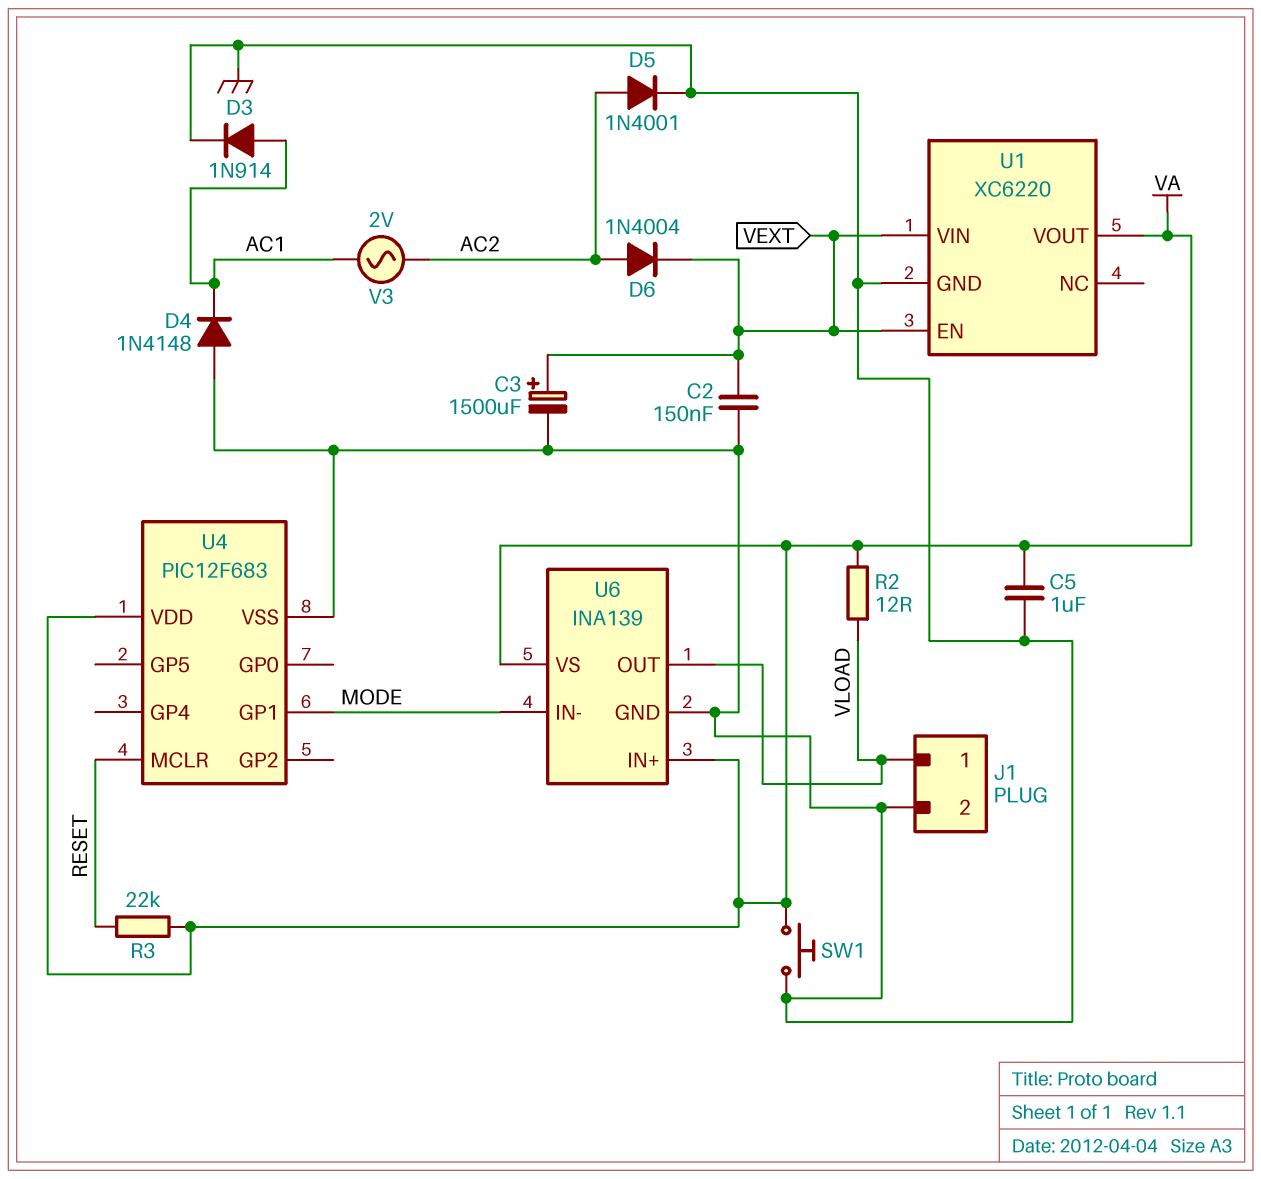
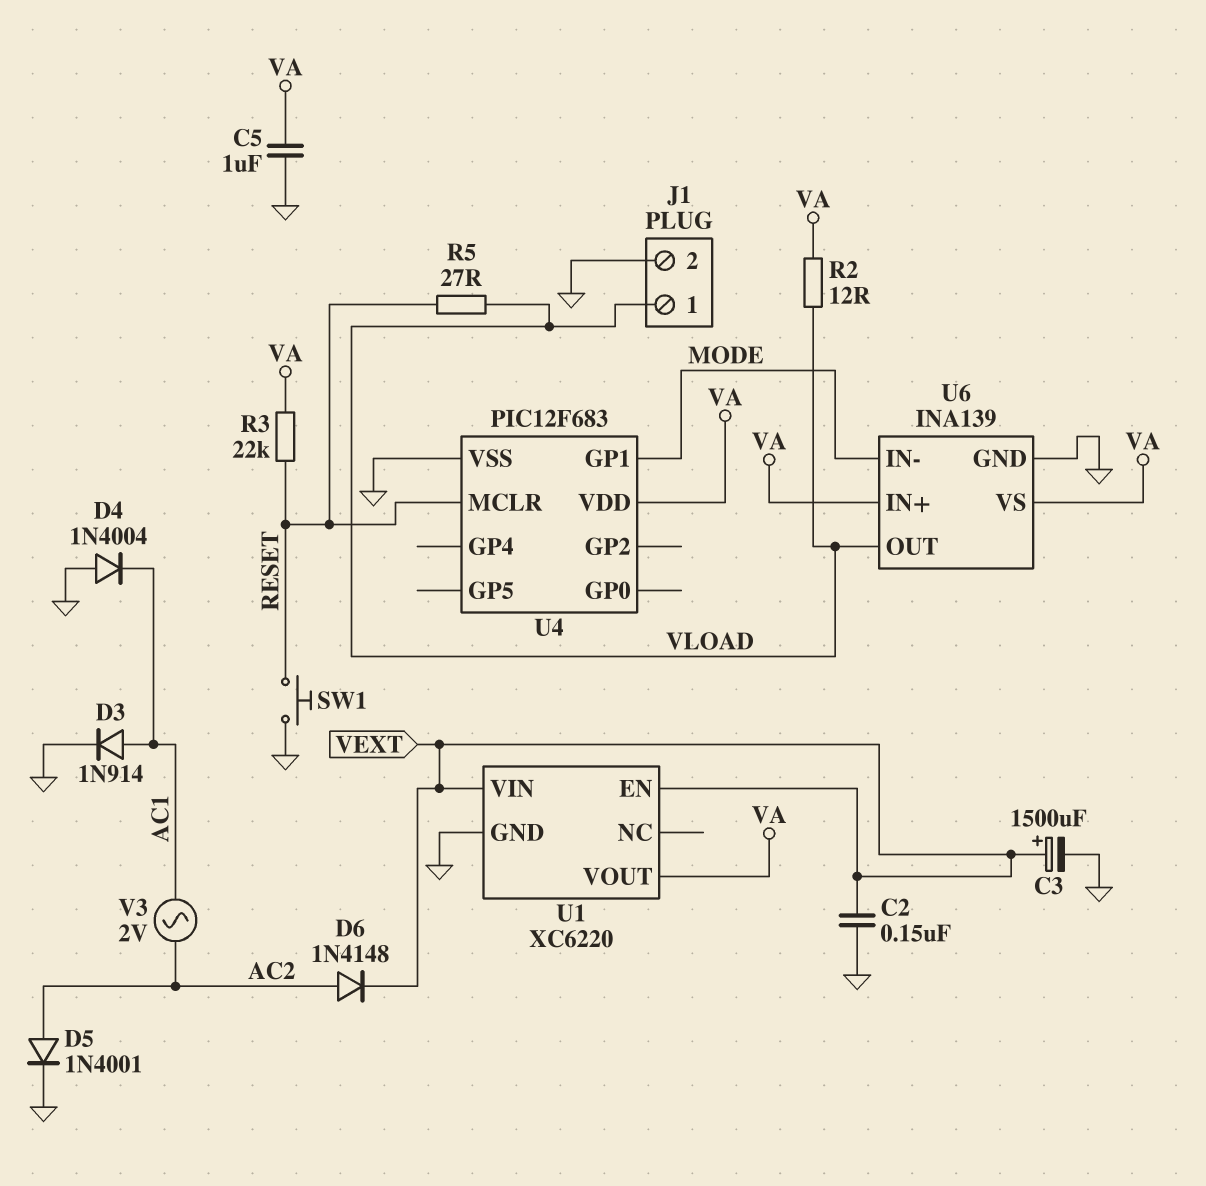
D4: diode 1N4148 (A GND, K AC1) -> diode 1N4004 (A GND, K AC1)
D6: diode 1N4004 (A AC2, K VEXT) -> diode 1N4148 (A AC2, K VEXT)
R5: none -> 27 (RESET, VLOAD)
SW1: button (GND, VA) -> button (GND, RESET)

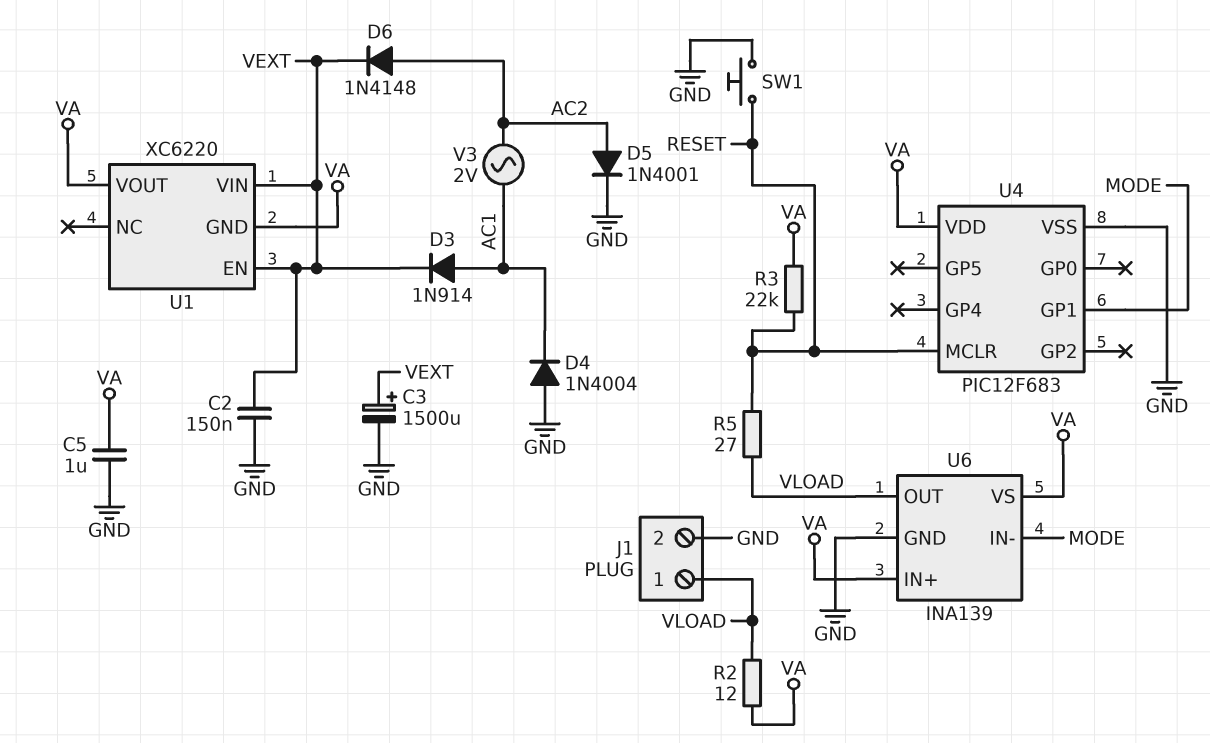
D3: diode 1N914 (A AC1, K GND) -> diode 1N914 (A AC1, K VEXT)
U1 pin GND: GND -> VA

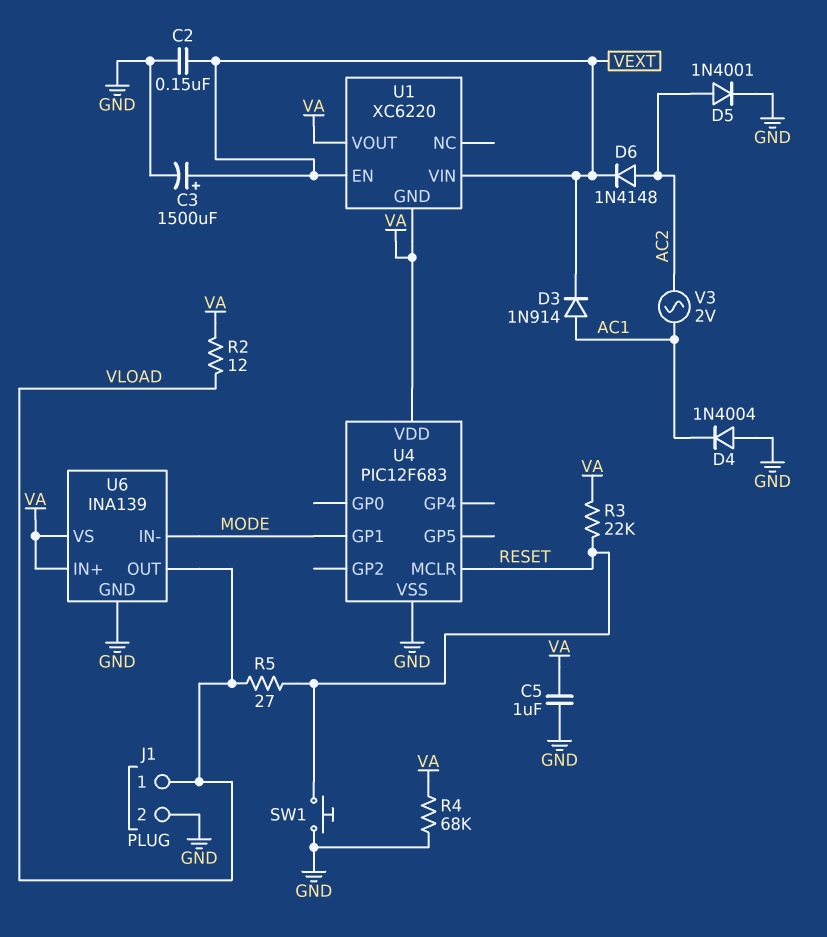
R4: none -> 68k (GND, VA)

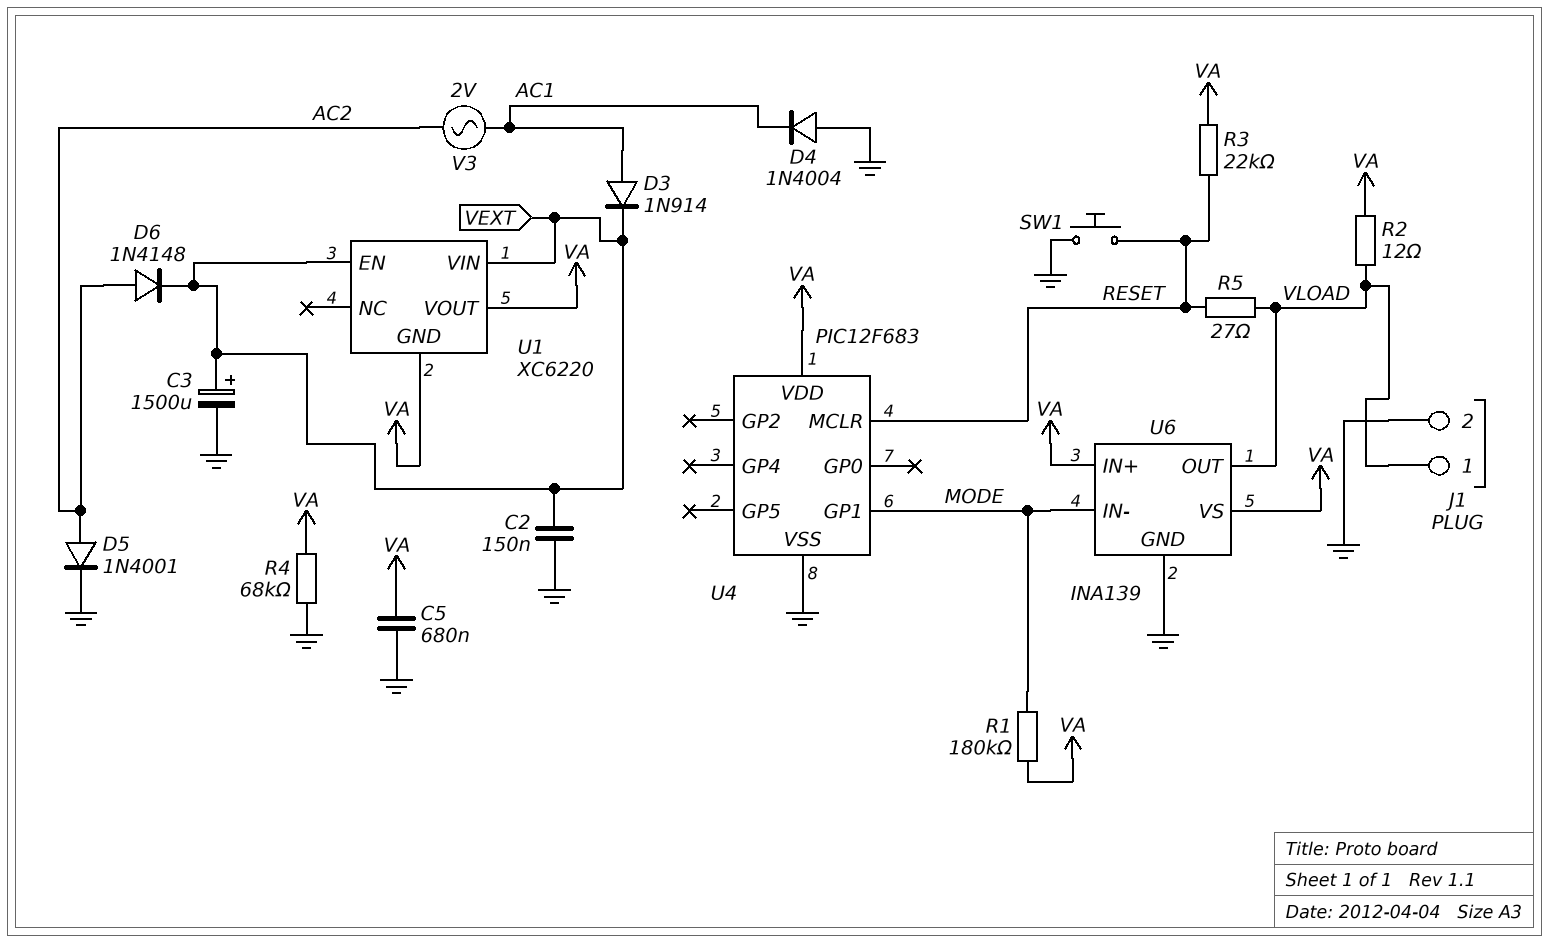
C5: 1uF (GND, VA) -> 680nF (GND, VA)
R1: none -> 180k (MODE, VA)

